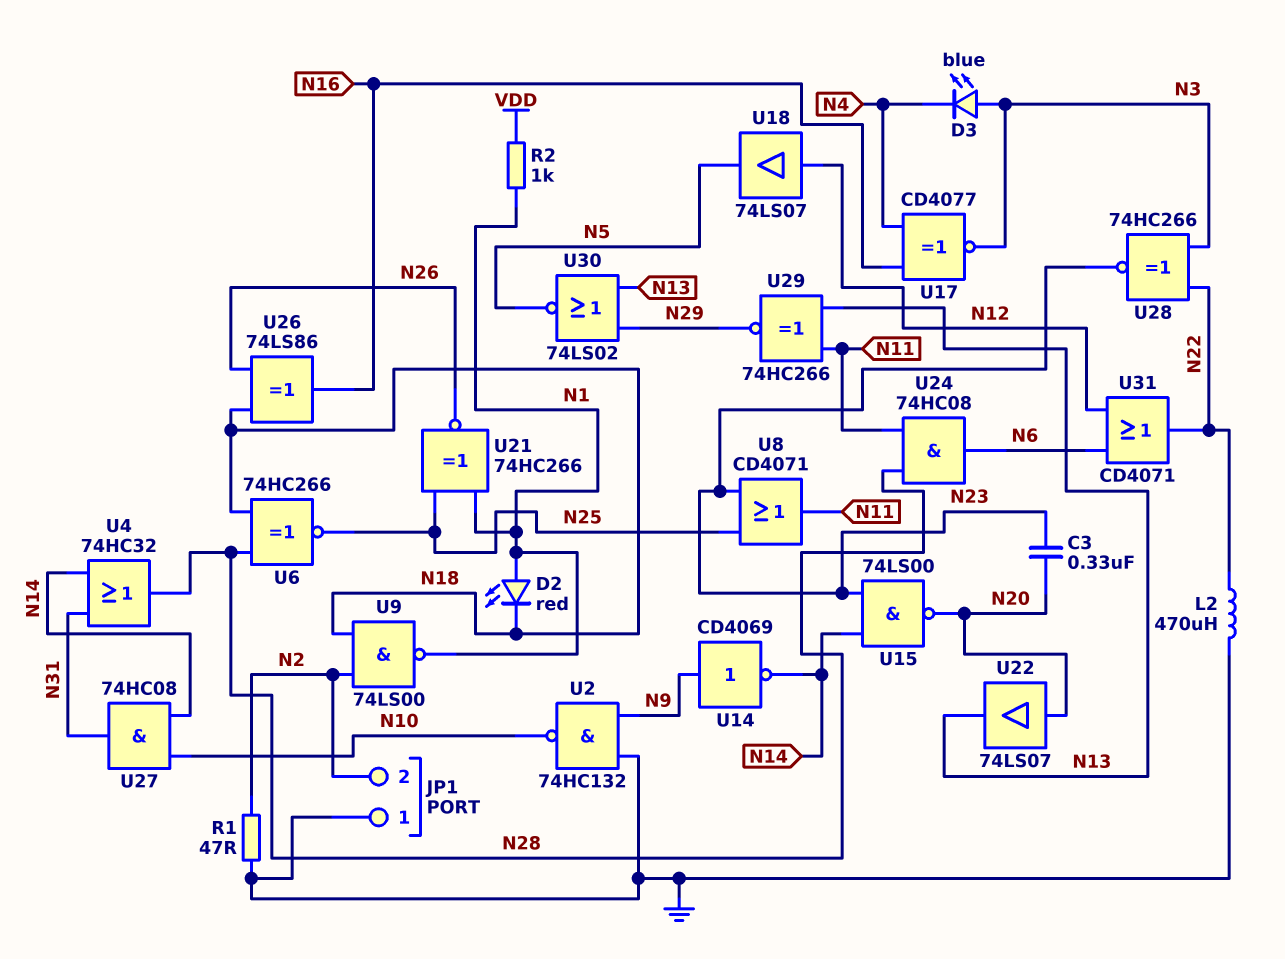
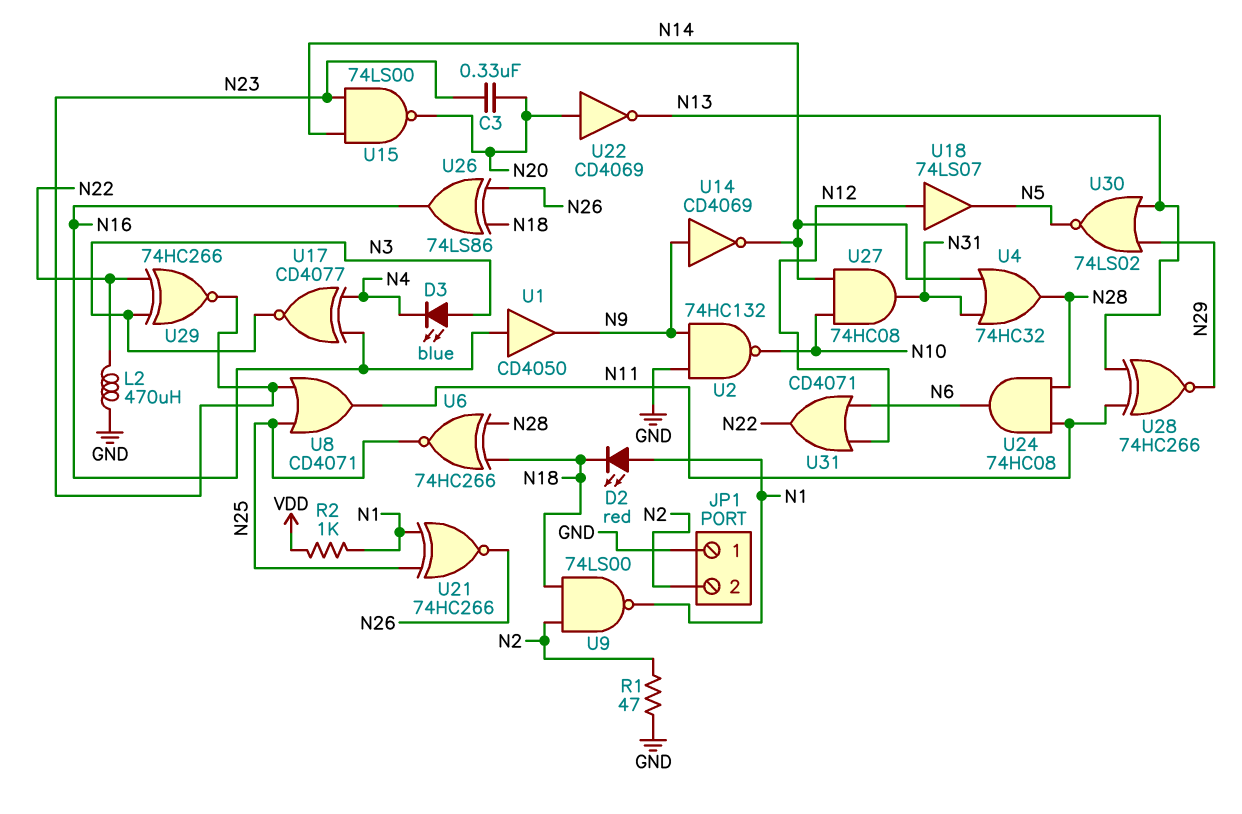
U1: none -> buffer CD4050 (in N16, out N9)
U22: buffer 74LS07 (in N20, out N13) -> NOT CD4069 (in N20, out N13)
U28: XNOR 74HC266 (in N3, in N22, out N23) -> XNOR 74HC266 (in N11, in N13, out N29)
U29: XNOR 74HC266 (in N11, in N13, out N29) -> XNOR 74HC266 (in N3, in N22, out N23)

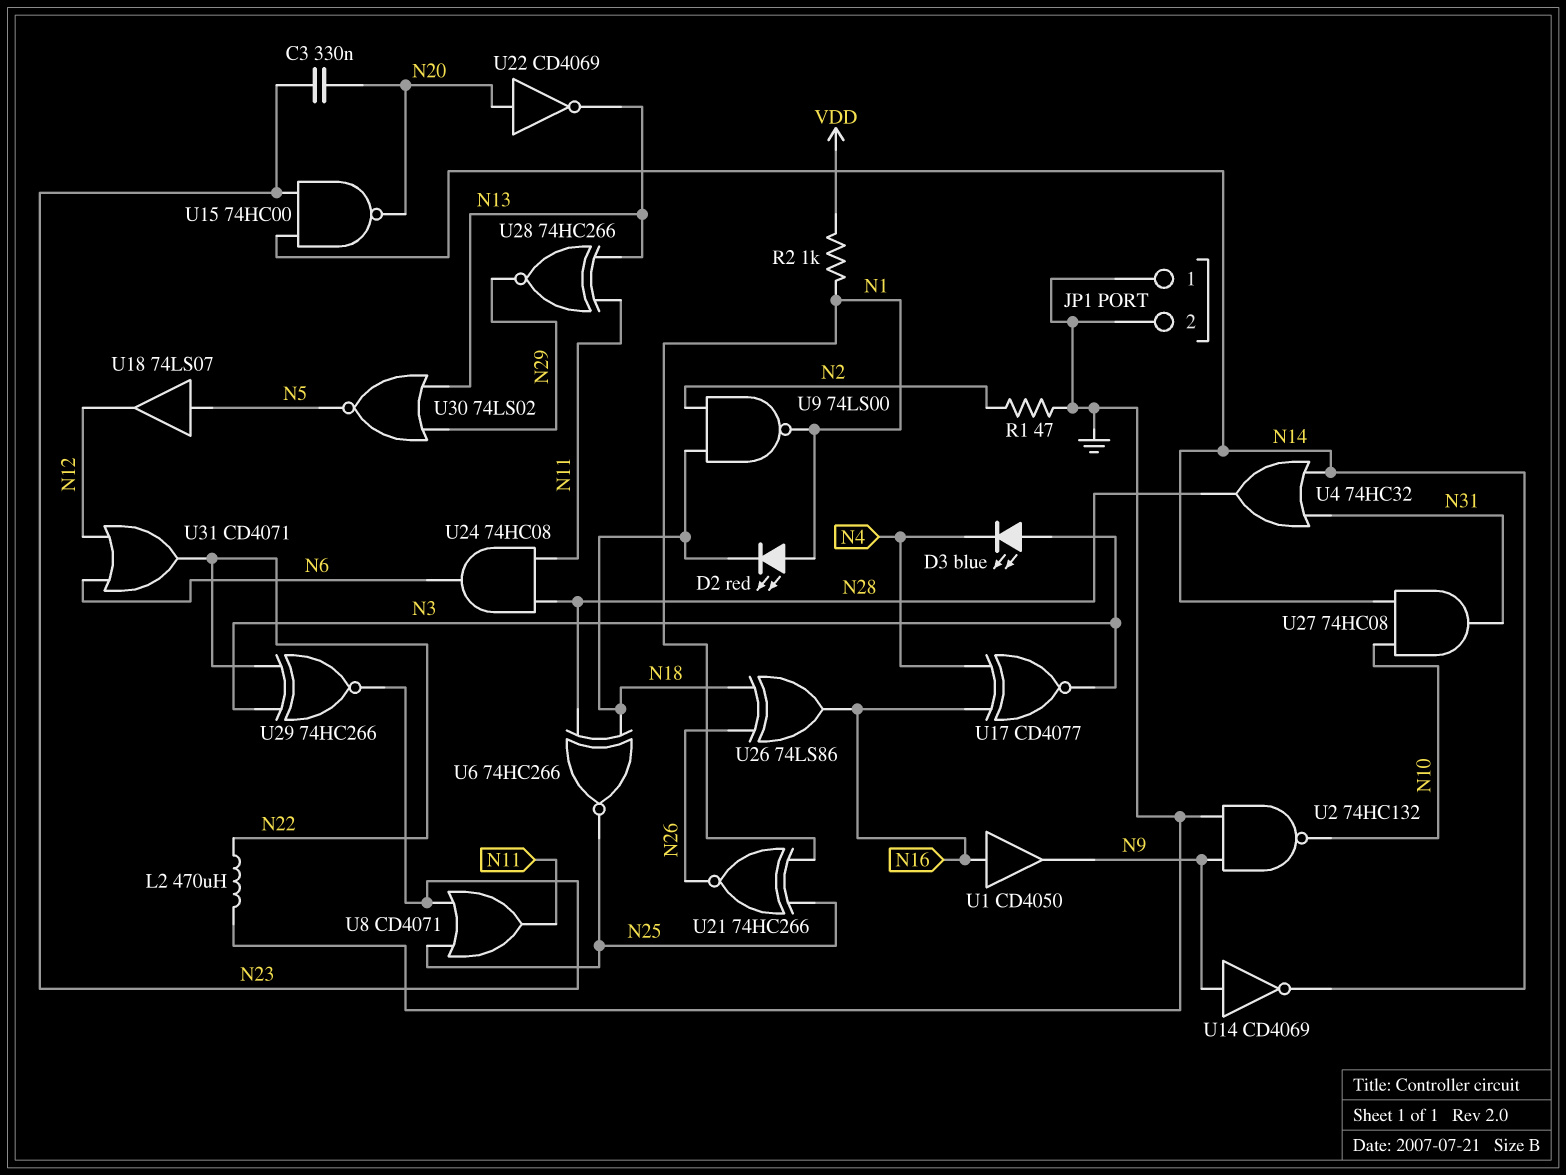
JP1 pin 2: N2 -> GND
U15: NAND 74LS00 (in N14, in N23, out N20) -> NAND 74HC00 (in N14, in N23, out N20)
U18: buffer 74LS07 (in N12, out N5) -> buffer 74LS07 (in N5, out N12)

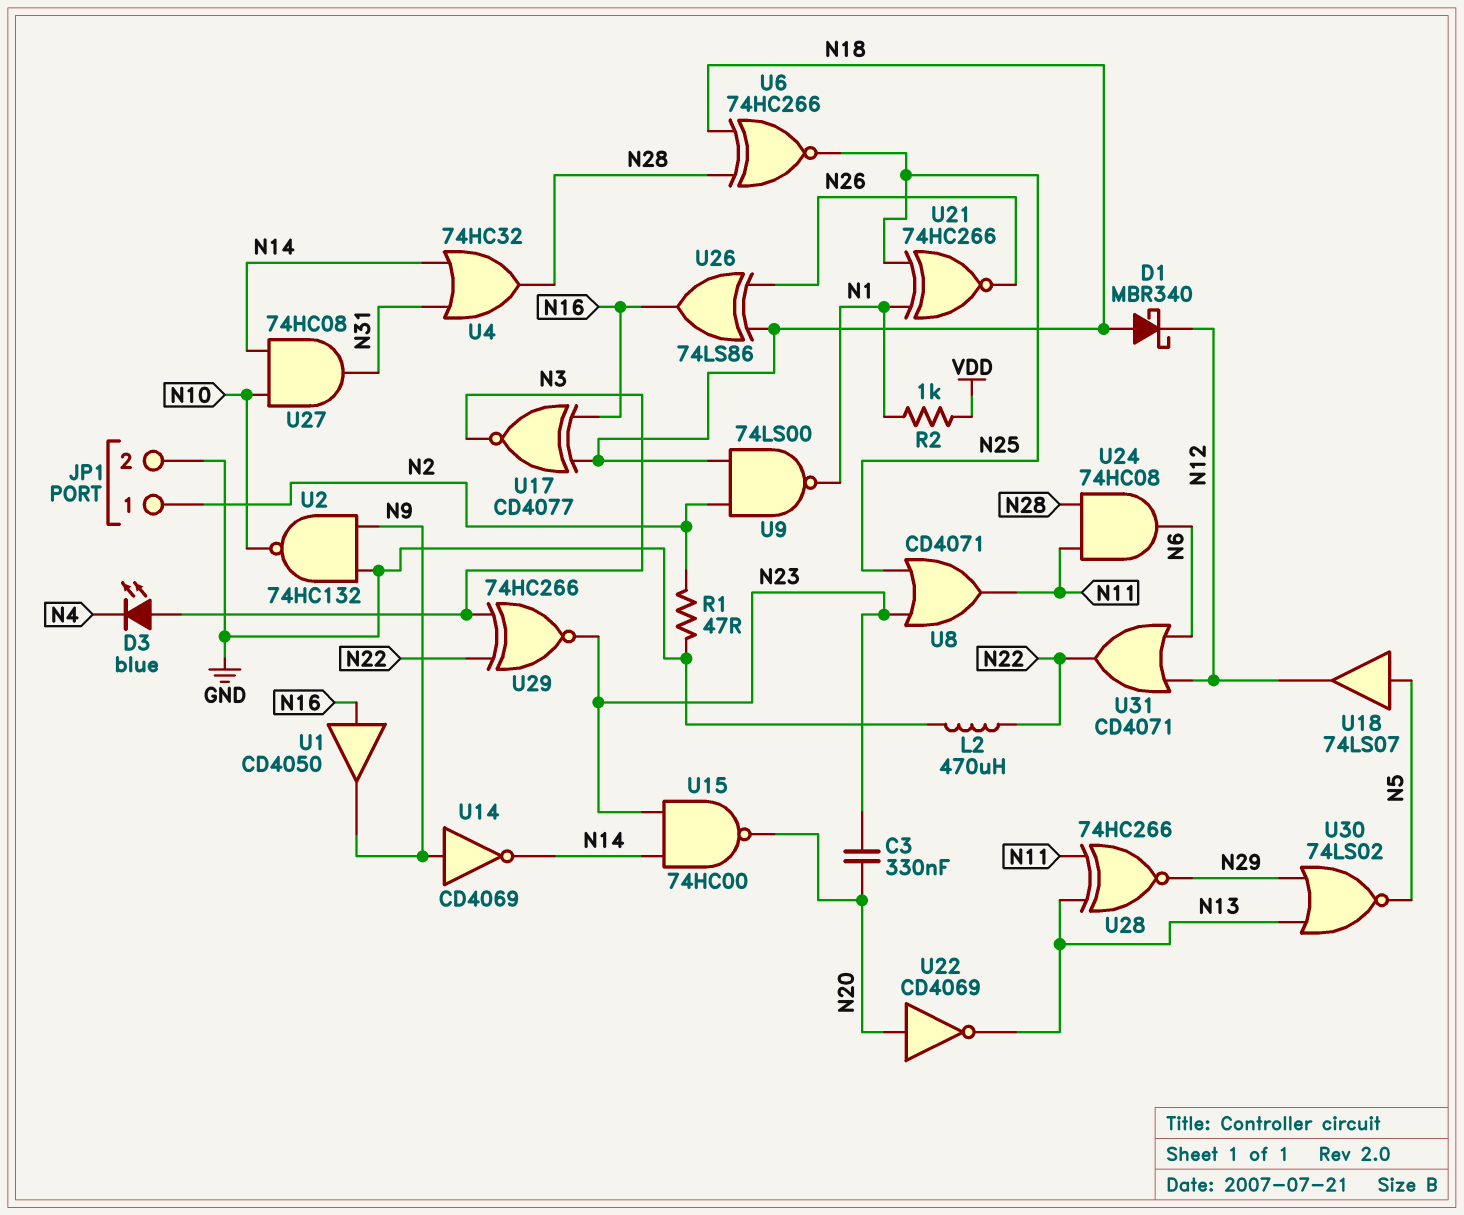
D1: none -> schottky MBR340 (A N18, K N12)
D2: LED red (A N1, K N18) -> none
JP1 pin 1: GND -> N2
U17: XNOR CD4077 (in N4, in N16, out N3) -> XNOR CD4077 (in N16, in N18, out N3)

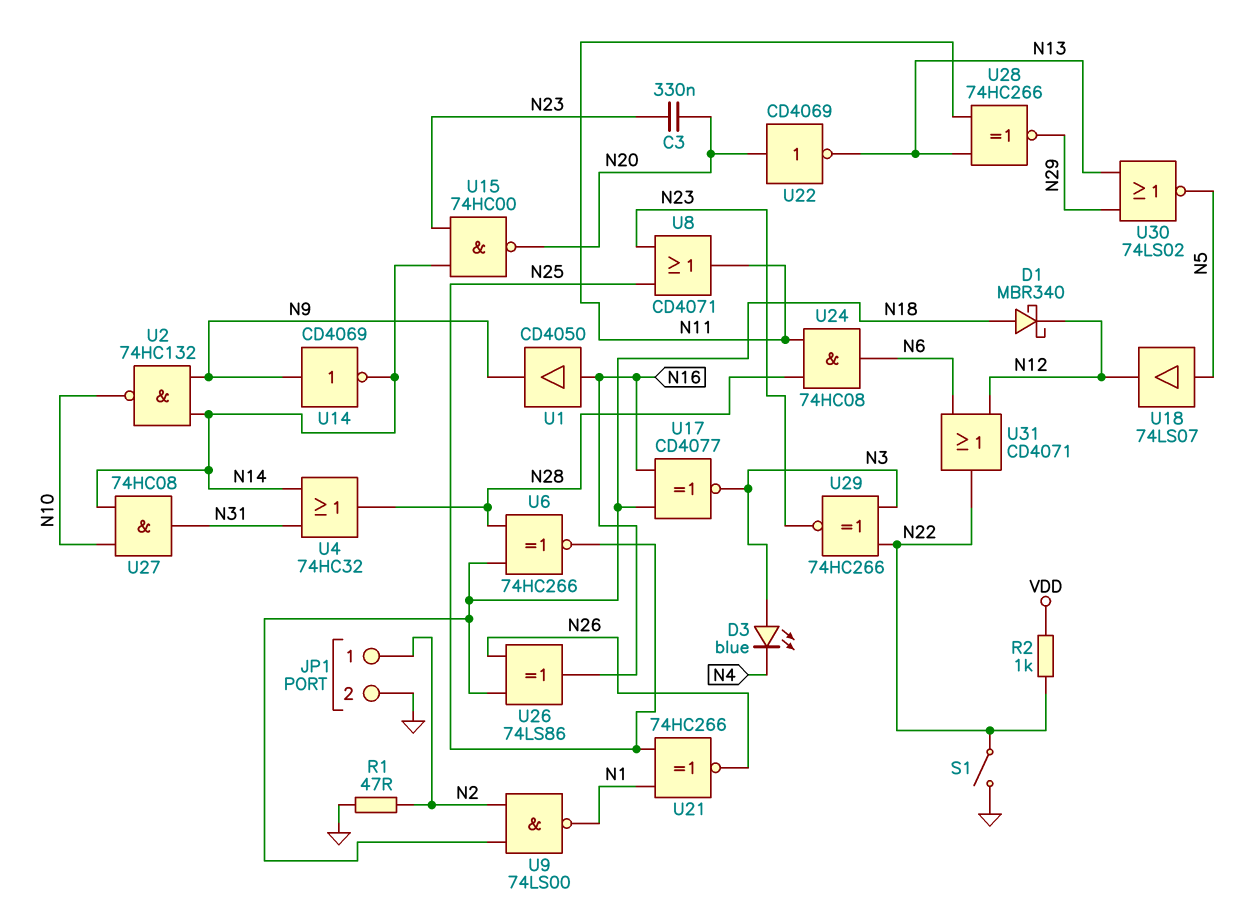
L2: 470uH (GND, N22) -> none
R2: 1k (N1, VDD) -> 1k (N22, VDD)
S1: none -> switch (GND, N22)
U2: NAND 74HC132 (in GND, in N9, out N10) -> NAND 74HC132 (in N9, in N14, out N10)

